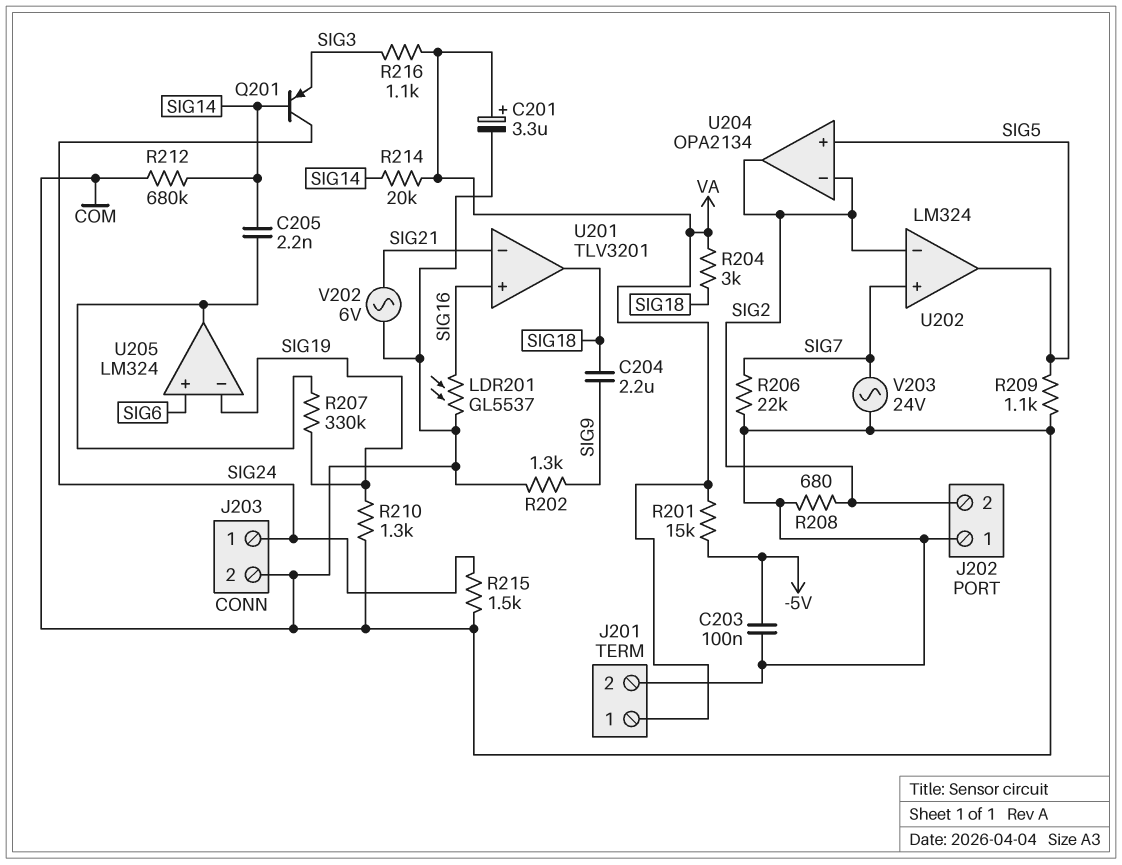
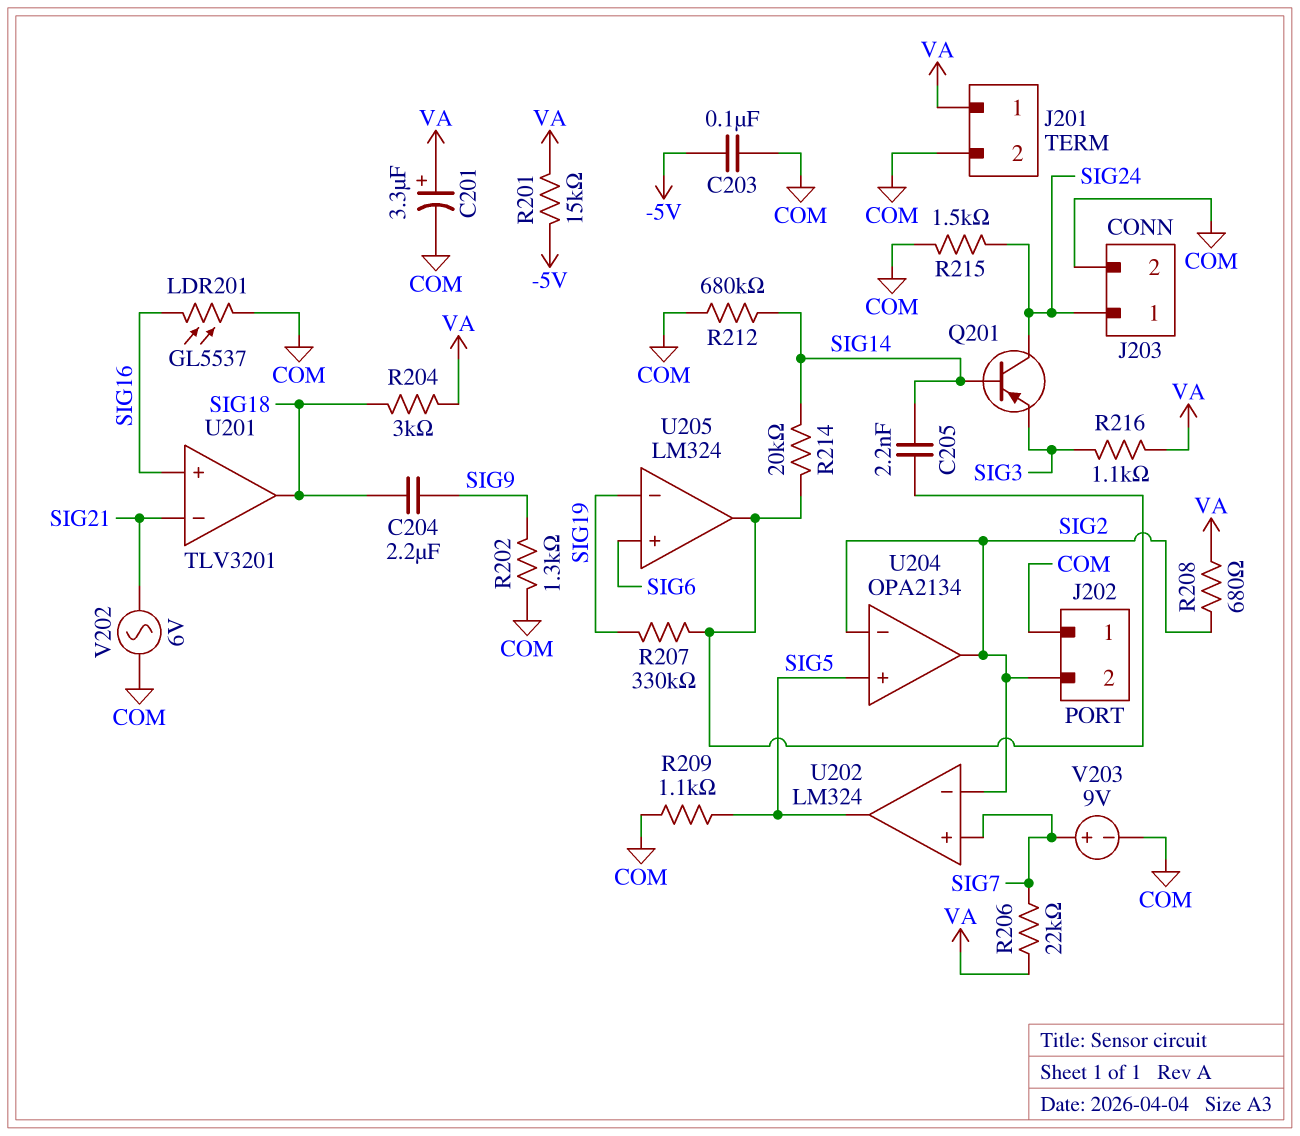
R206: 22k (COM, SIG7) -> 22k (SIG7, VA)
R208: 680 (COM, SIG2) -> 680 (SIG2, VA)
R210: 1.3k (COM, SIG19) -> none
R214: 20k (SIG14, VA) -> 20k (SIG14, U205/out)
V203: AC 24V (COM, SIG7) -> 9V (plus SIG7, minus COM)

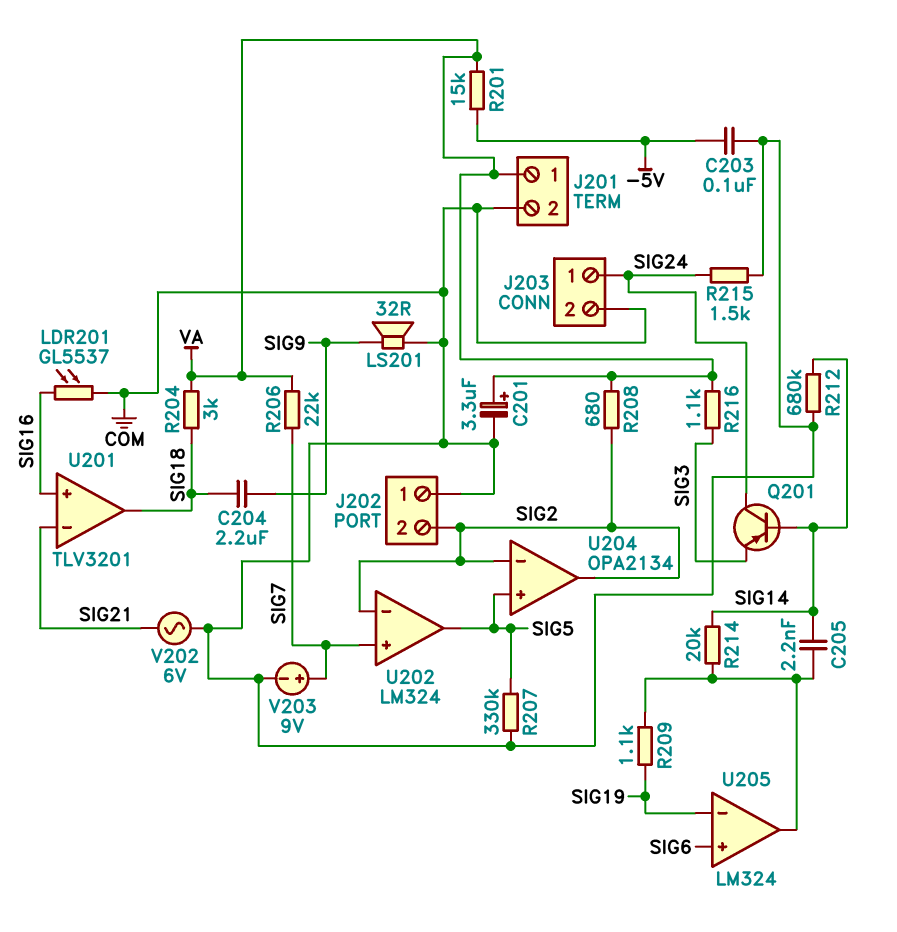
LS201: none -> speaker 32R (COM, SIG9)
R202: 1.3k (COM, SIG9) -> none
R207: 330k (SIG19, U205/out) -> 330k (COM, SIG5)
R209: 1.1k (COM, SIG5) -> 1.1k (SIG19, U205/out)

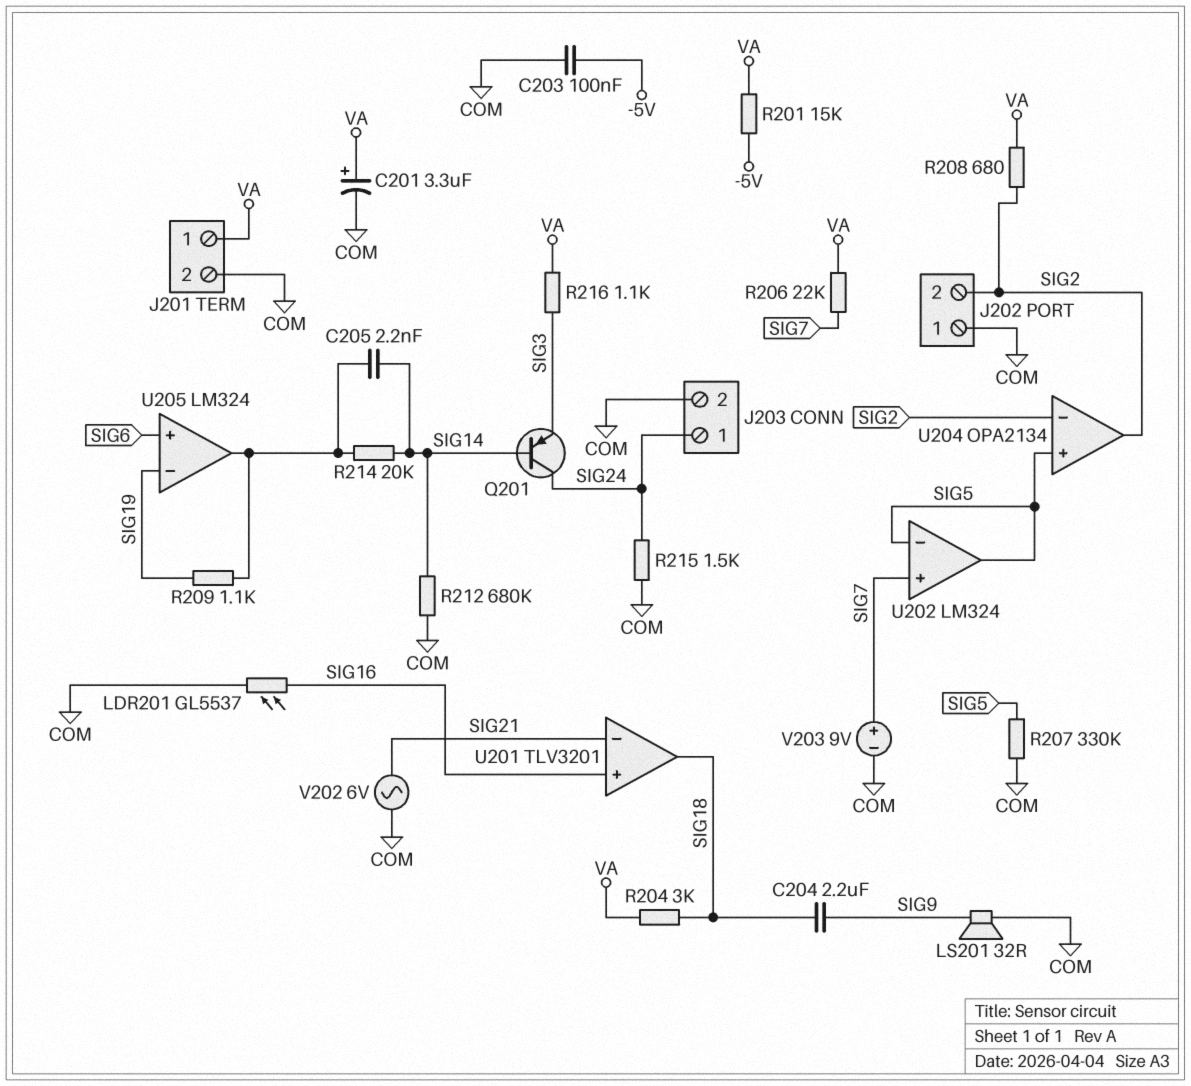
U202 pin in-: SIG2 -> SIG5

